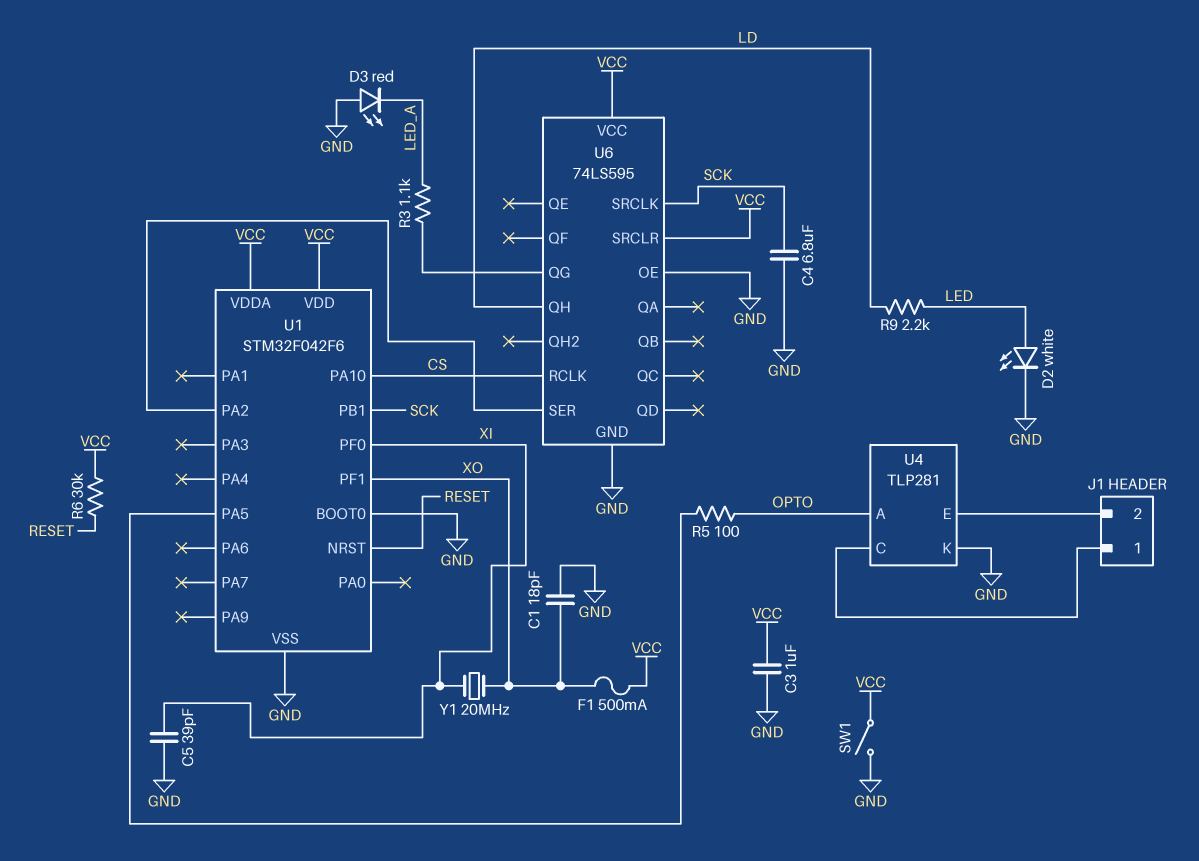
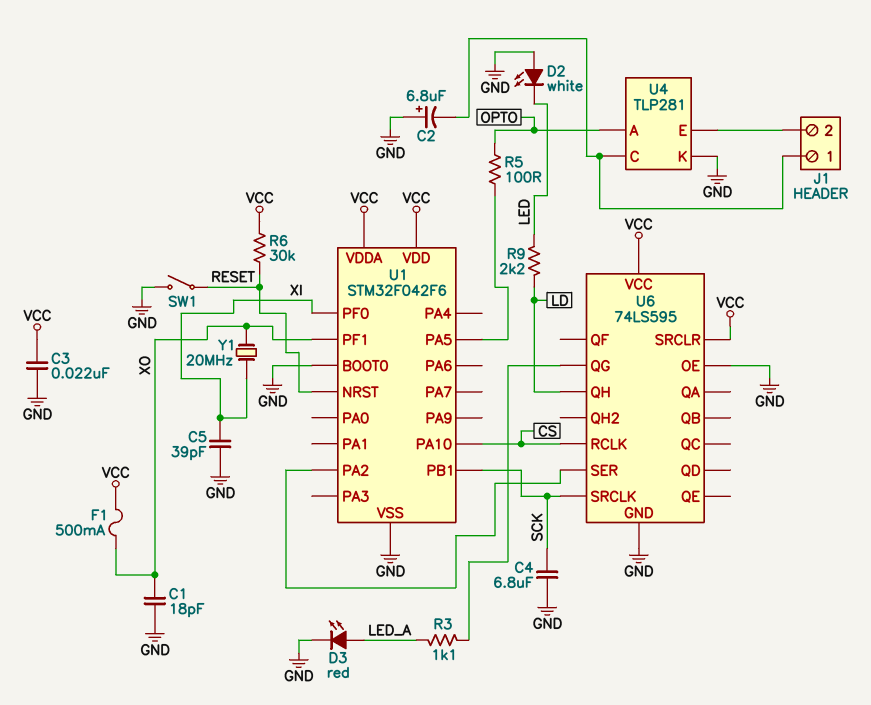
C2: none -> 6.8uF (plus GND, minus J1/1)
C3: 1uF (GND, VCC) -> 22nF (GND, VCC)
D2: LED white (A LED, K GND) -> LED white (A GND, K LED)
D3: LED red (A GND, K LED_A) -> LED red (A LED_A, K GND)
SW1: switch (GND, VCC) -> switch (GND, RESET)

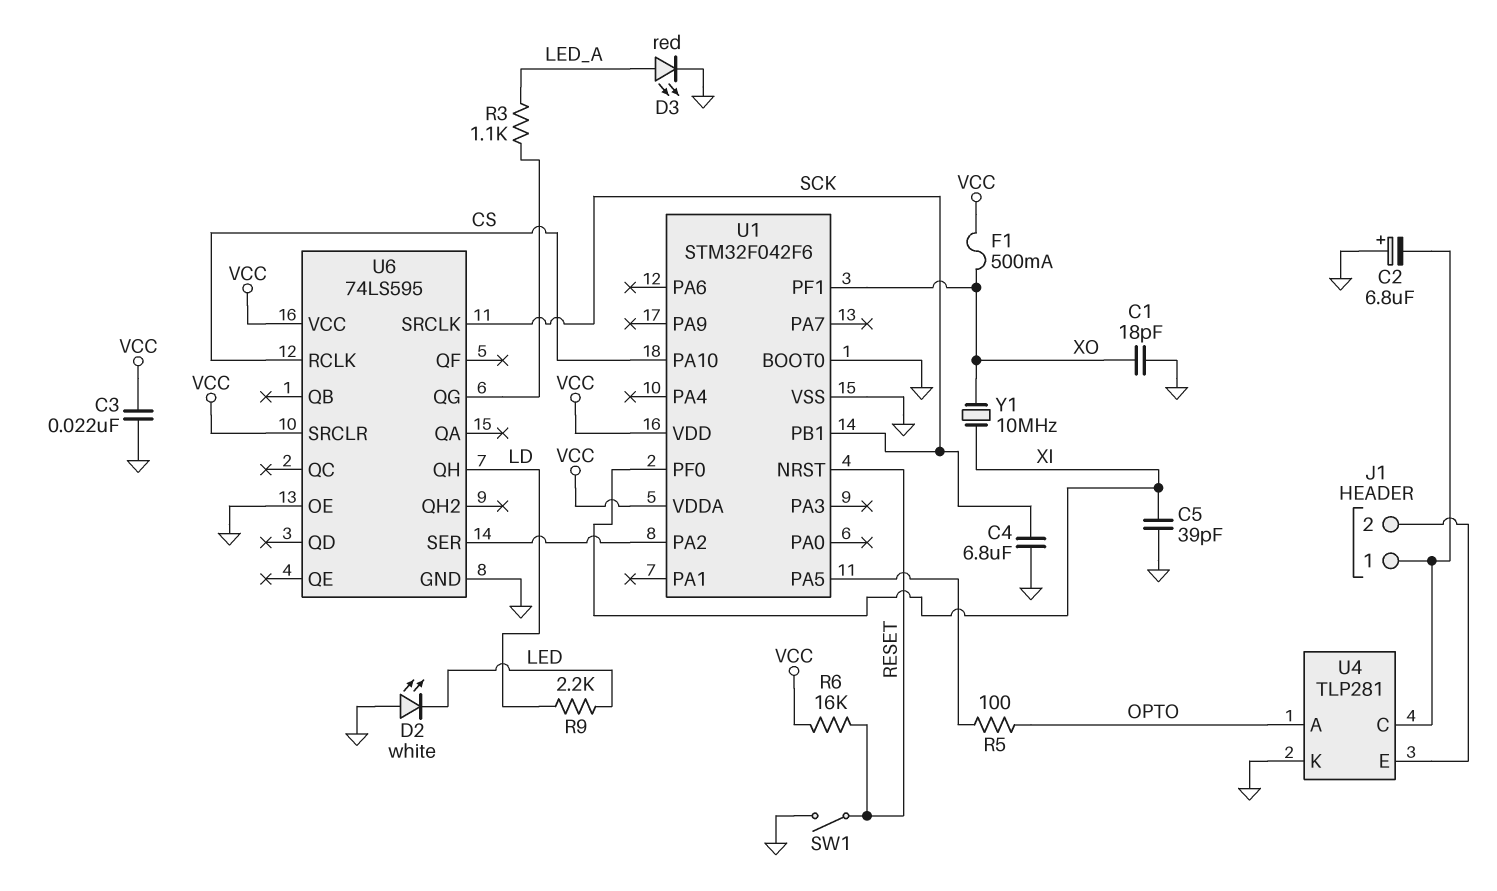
R6: 30k (RESET, VCC) -> 16k (RESET, VCC)
Y1: 20MHz (XI, XO) -> 10MHz (XI, XO)

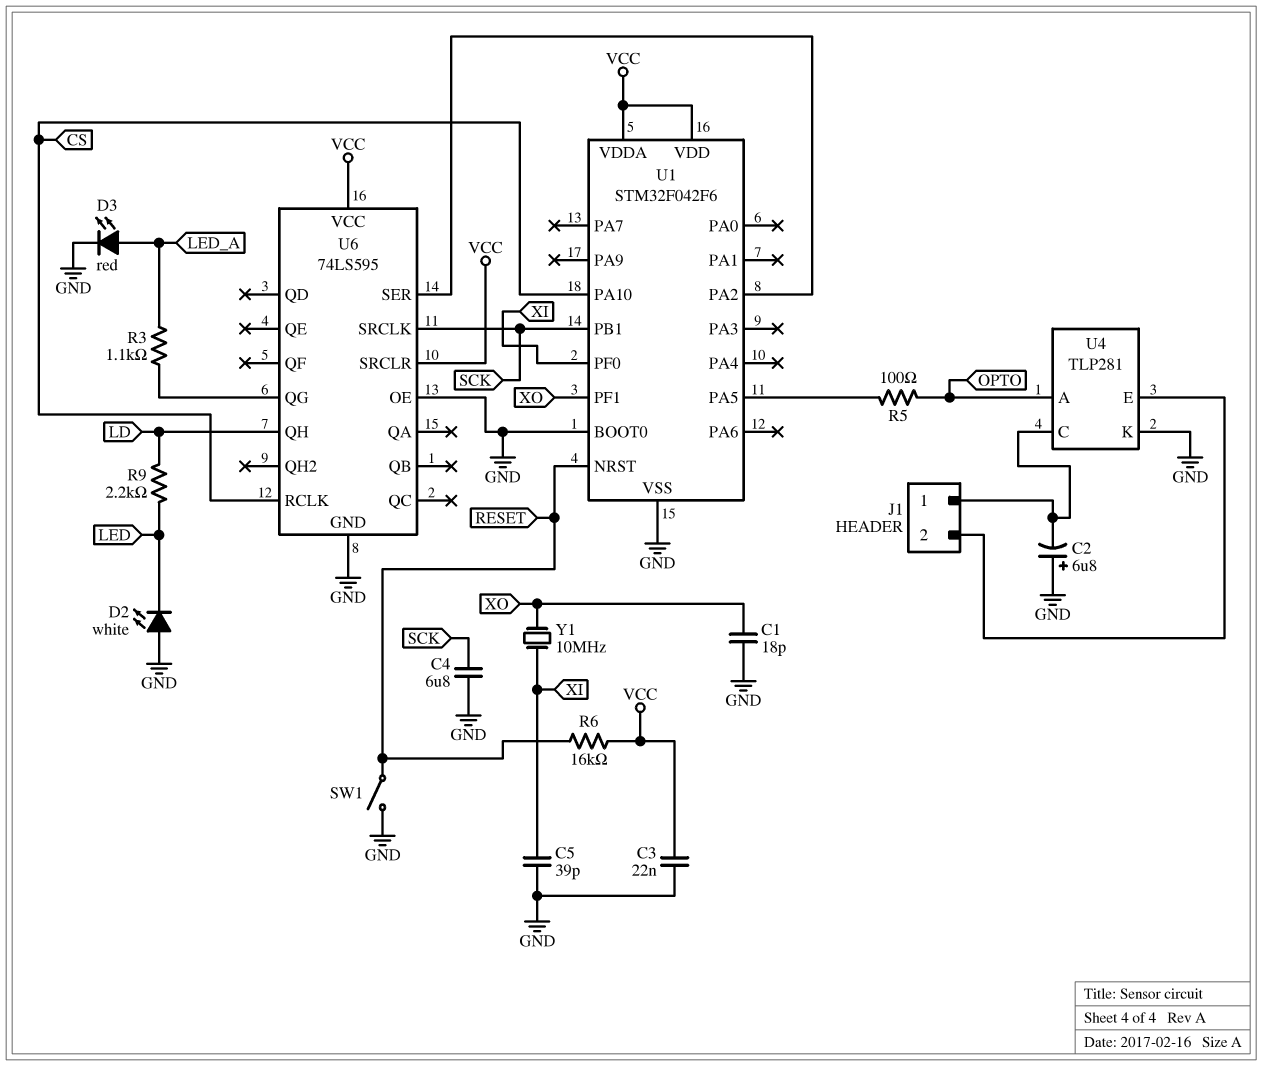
F1: 500mA (VCC, XO) -> none

